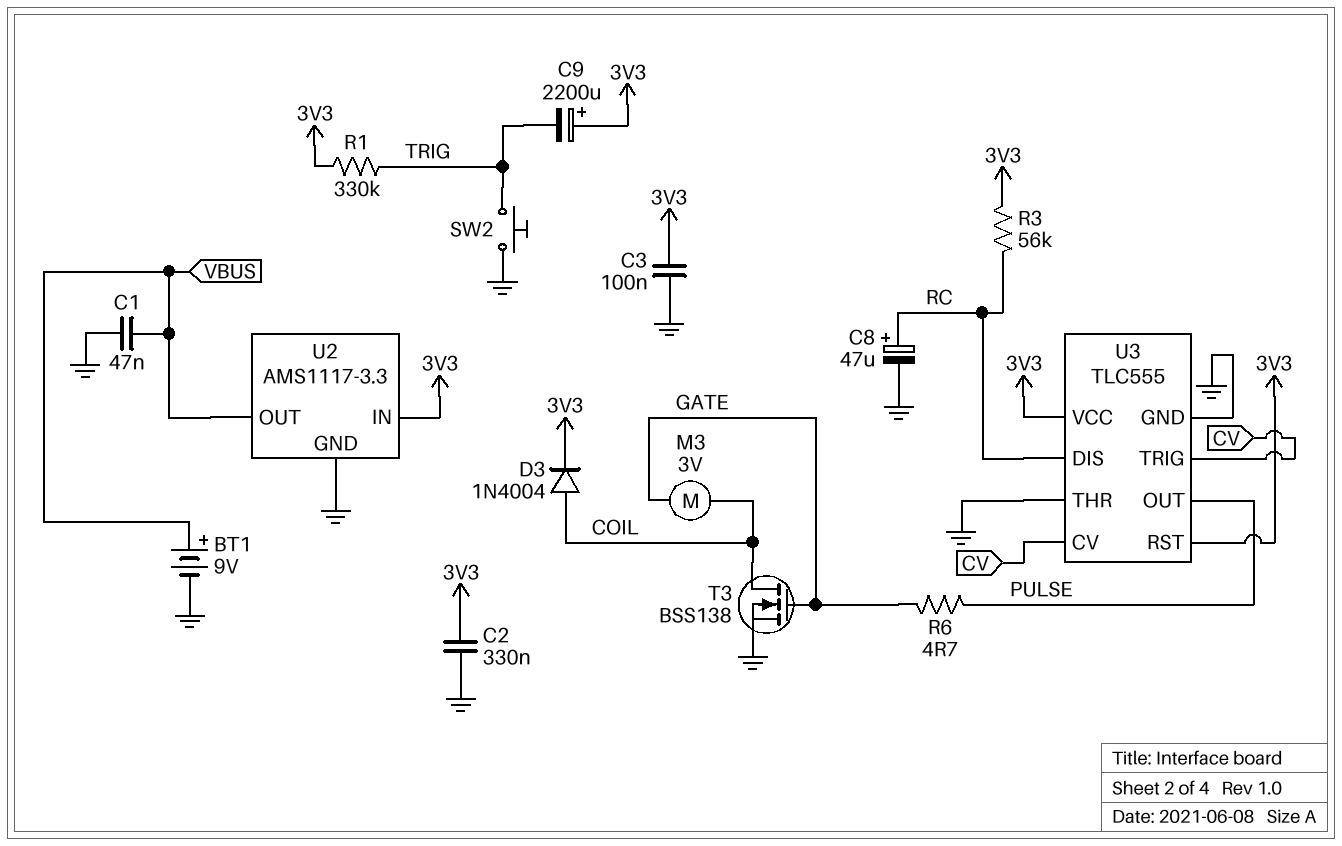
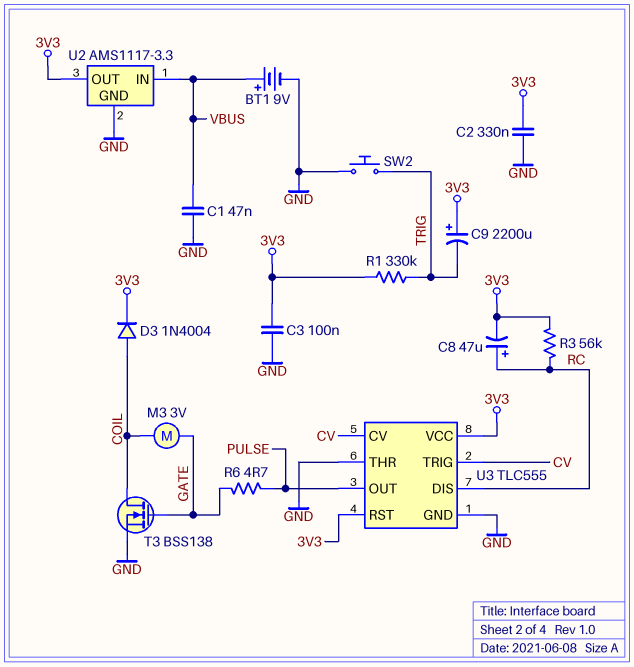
C8: 47uF (plus RC, minus GND) -> 47uF (plus RC, minus 3V3)
U2 pin IN: 3V3 -> VBUS
U2 pin OUT: VBUS -> 3V3

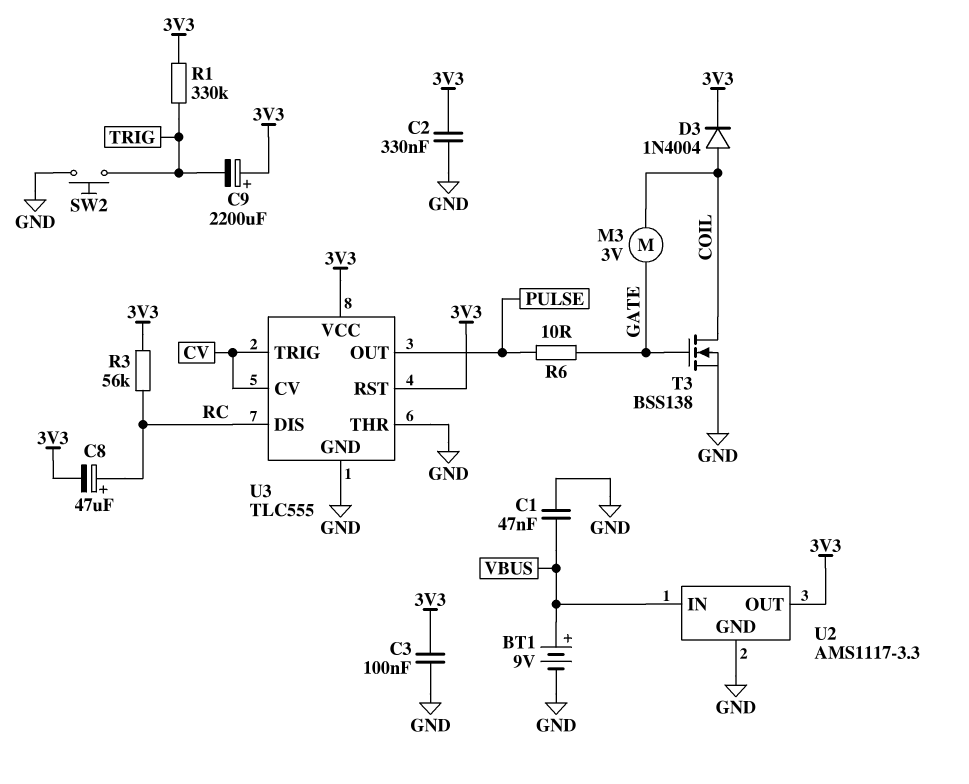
R6: 4.7 (GATE, PULSE) -> 10 (GATE, PULSE)

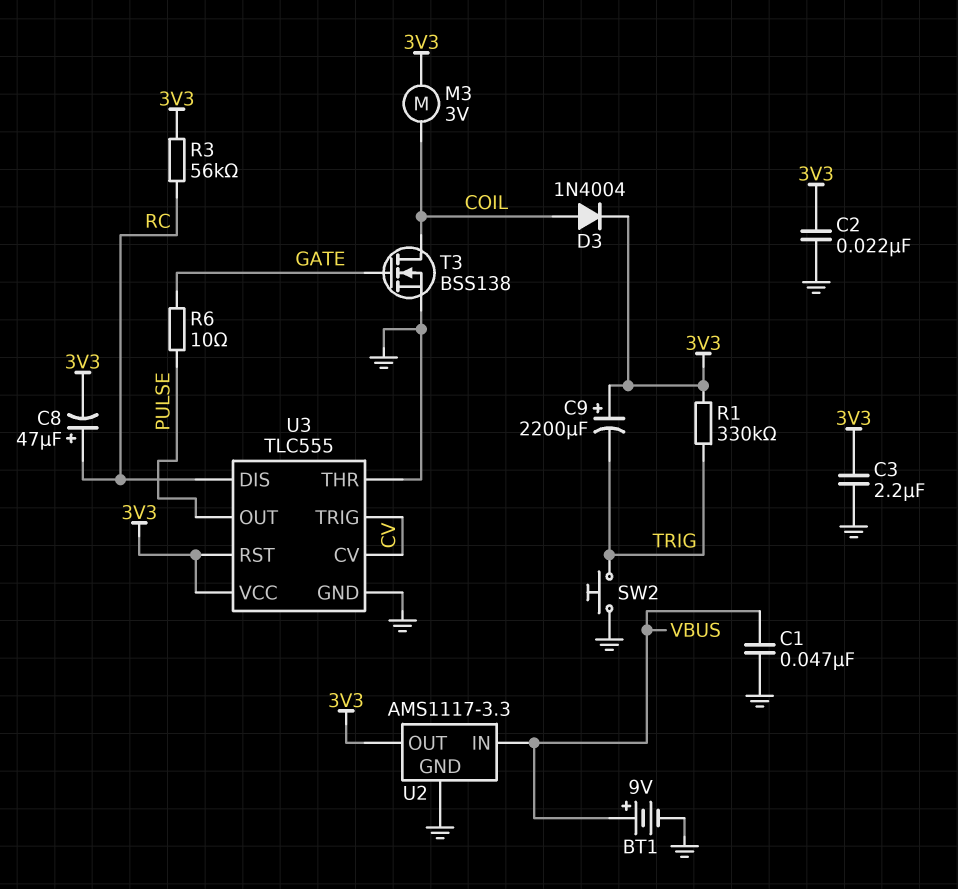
C2: 330nF (3V3, GND) -> 22nF (3V3, GND)
C3: 100nF (3V3, GND) -> 2.2uF (3V3, GND)
M3: motor 3V (COIL, GATE) -> motor 3V (3V3, COIL)

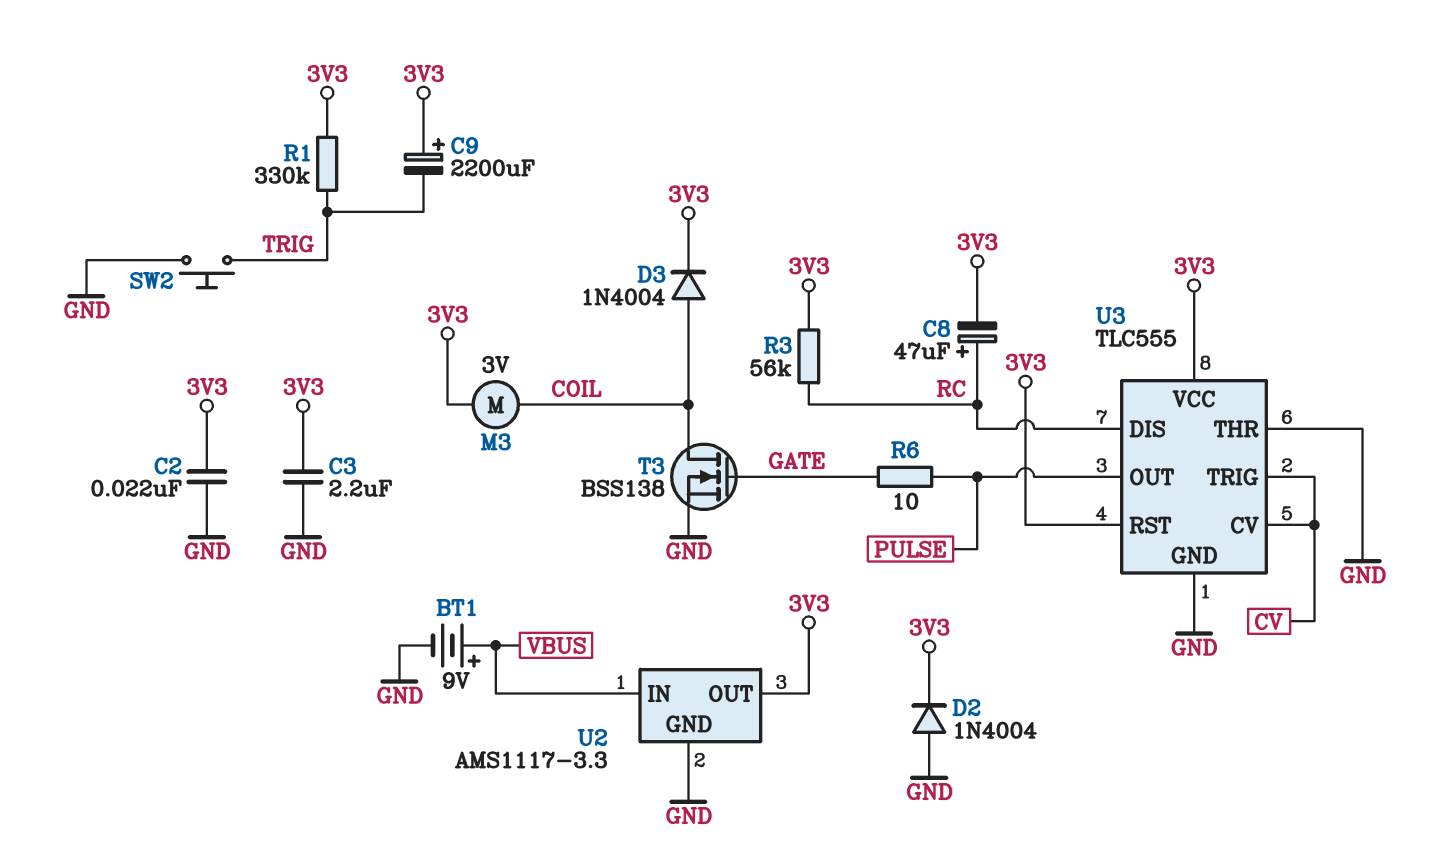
C1: 47nF (GND, VBUS) -> none
D2: none -> diode 1N4004 (A GND, K 3V3)

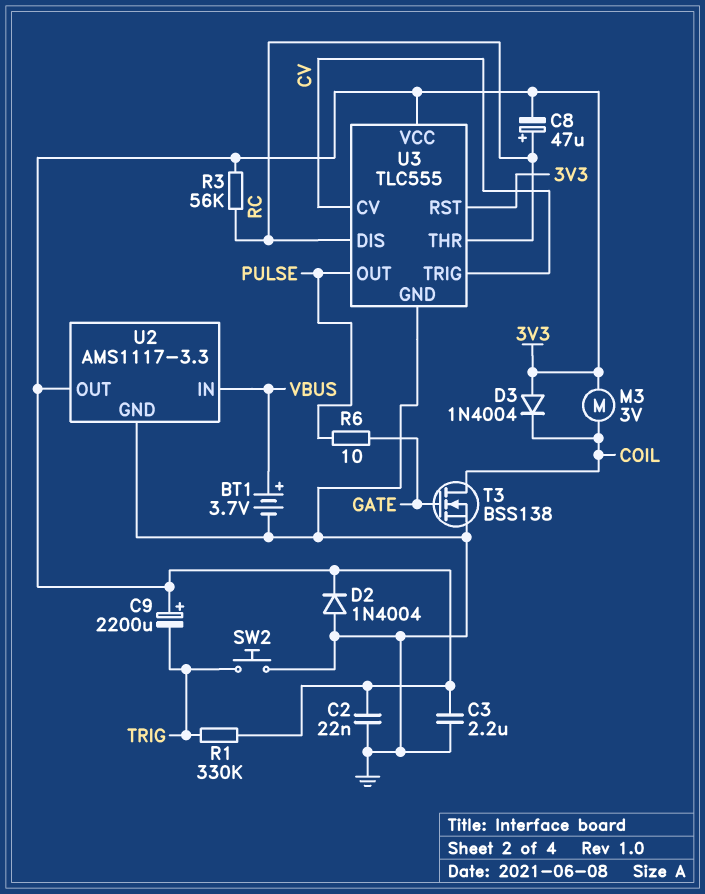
BT1: 9V (plus VBUS, minus GND) -> 3.7V (plus VBUS, minus GND)
D3: diode 1N4004 (A COIL, K 3V3) -> diode 1N4004 (A 3V3, K COIL)
U3 pin THR: GND -> RC

